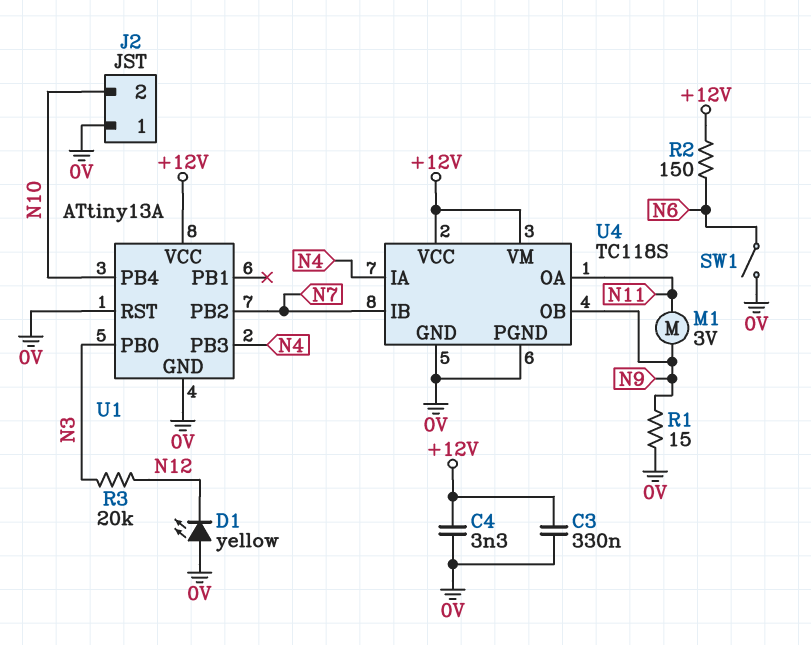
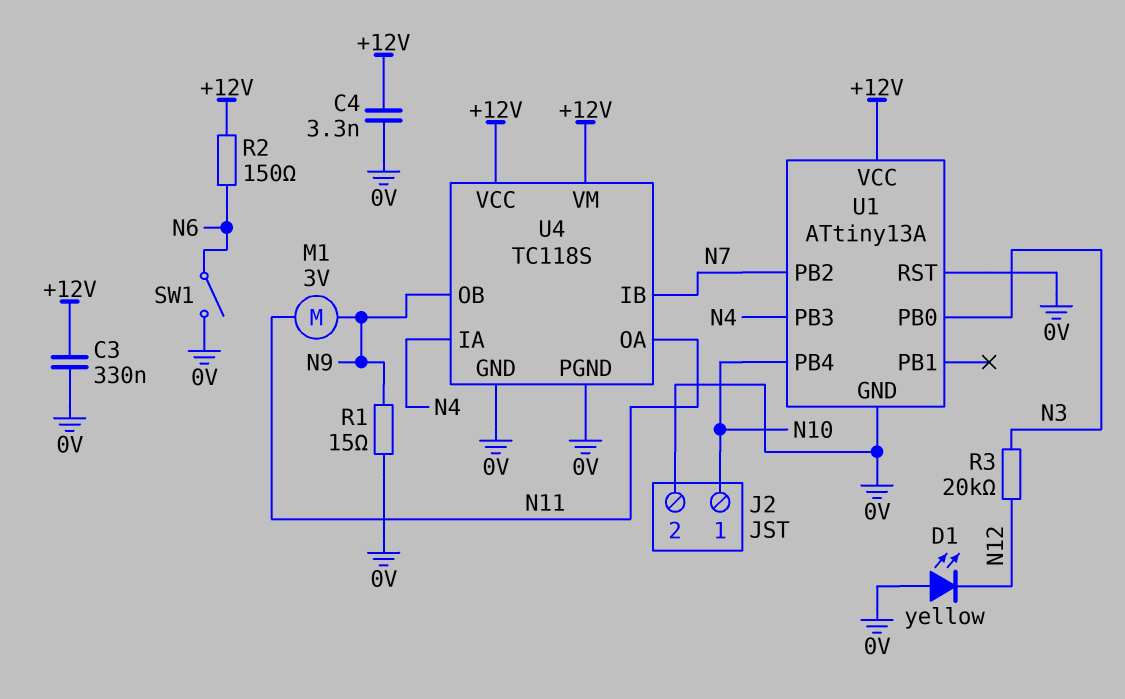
J2 pin 1: 0V -> N10
J2 pin 2: N10 -> 0V

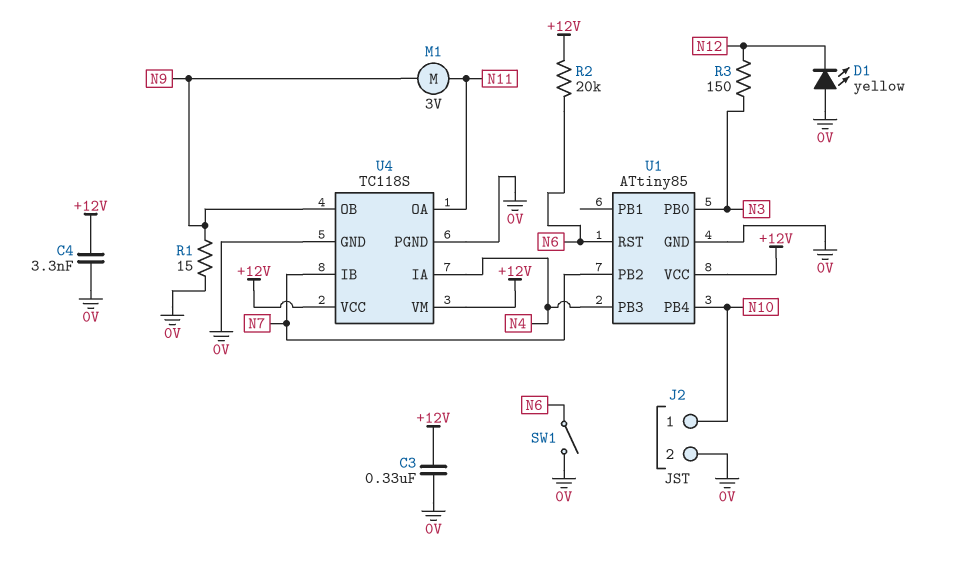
R2: 150 (+12V, N6) -> 20k (+12V, N6)
R3: 20k (N3, N12) -> 150 (N3, N12)
U1: ATtiny13A -> ATtiny85
U1 pin RST: 0V -> N6

